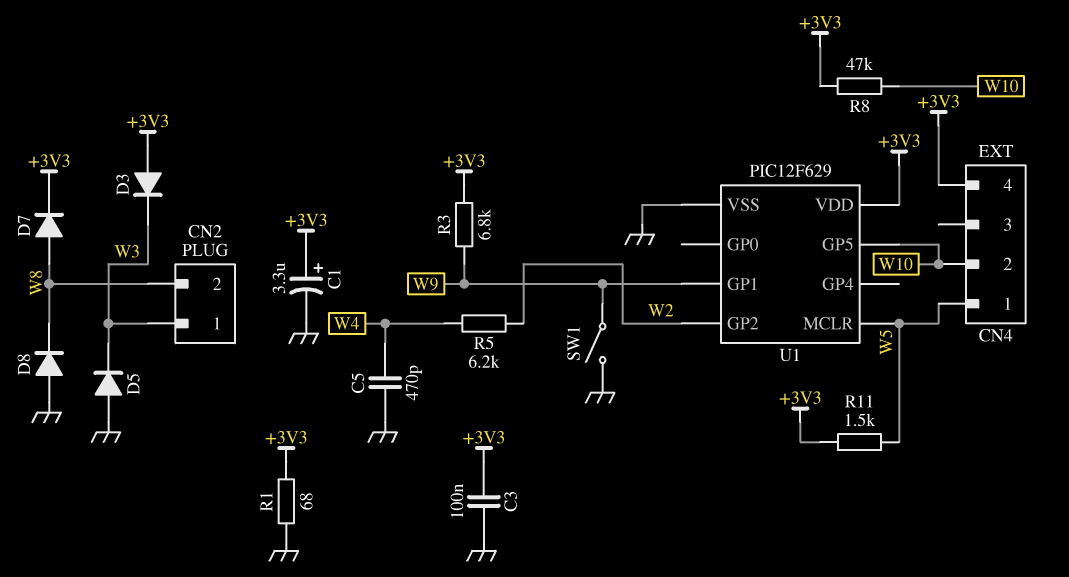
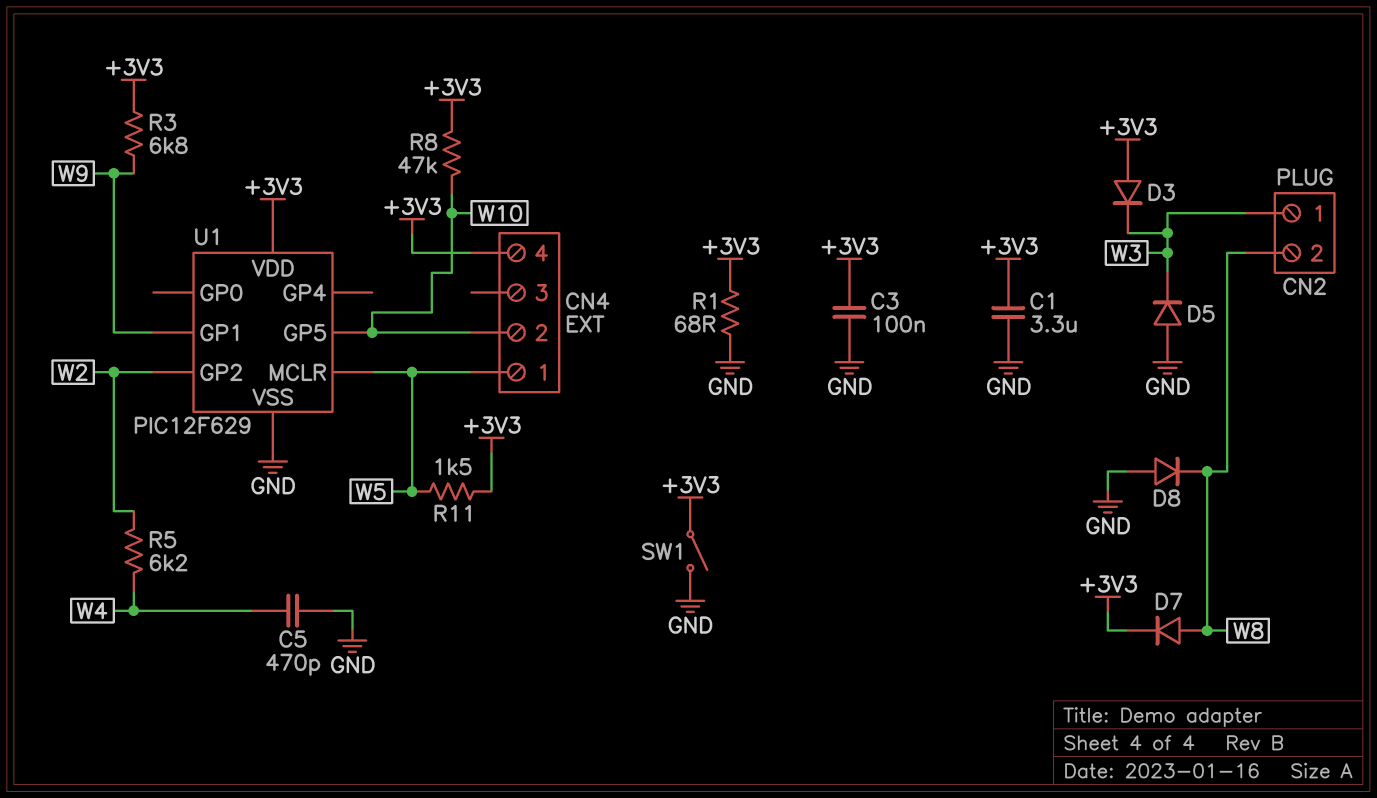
C1: 3.3uF (plus +3V3, minus GND) -> 3.3uF (+3V3, GND)
SW1: switch (GND, W9) -> switch (+3V3, GND)

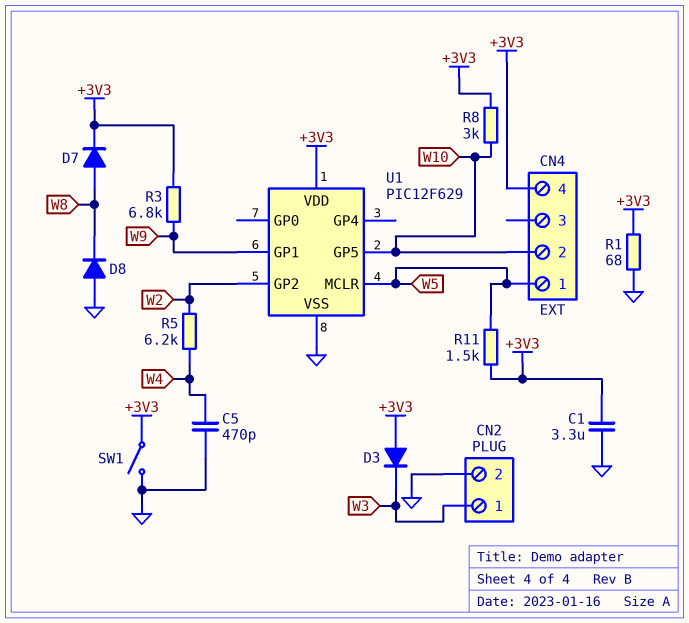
C3: 100nF (+3V3, GND) -> none
CN2 pin 2: W8 -> GND
D5: diode (A GND, K W3) -> none
R8: 47k (+3V3, W10) -> 3k (+3V3, W10)

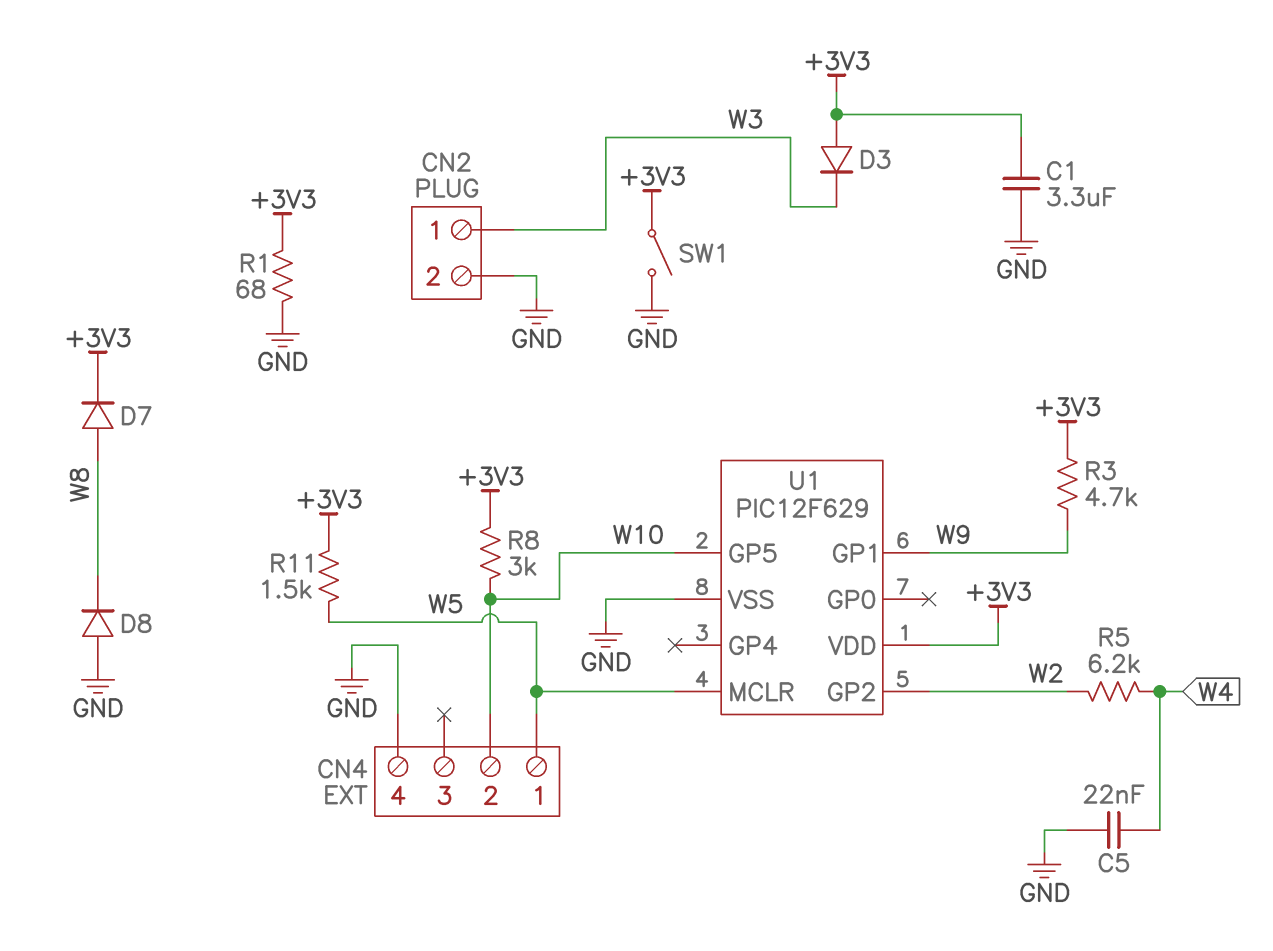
C5: 470pF (GND, W4) -> 22nF (GND, W4)
CN4 pin 4: +3V3 -> GND
R3: 6.8k (+3V3, W9) -> 4.7k (+3V3, W9)

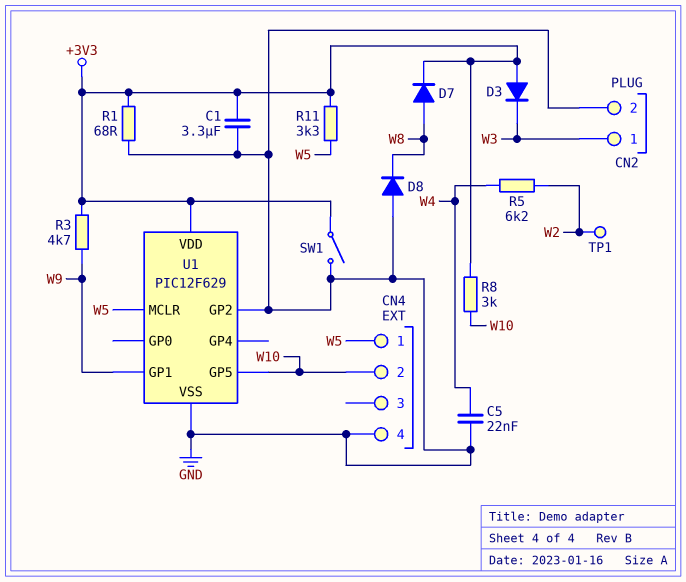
R11: 1.5k (+3V3, W5) -> 3.3k (+3V3, W5)
TP1: none -> test point (W2)
U1 pin GP2: W2 -> GND

